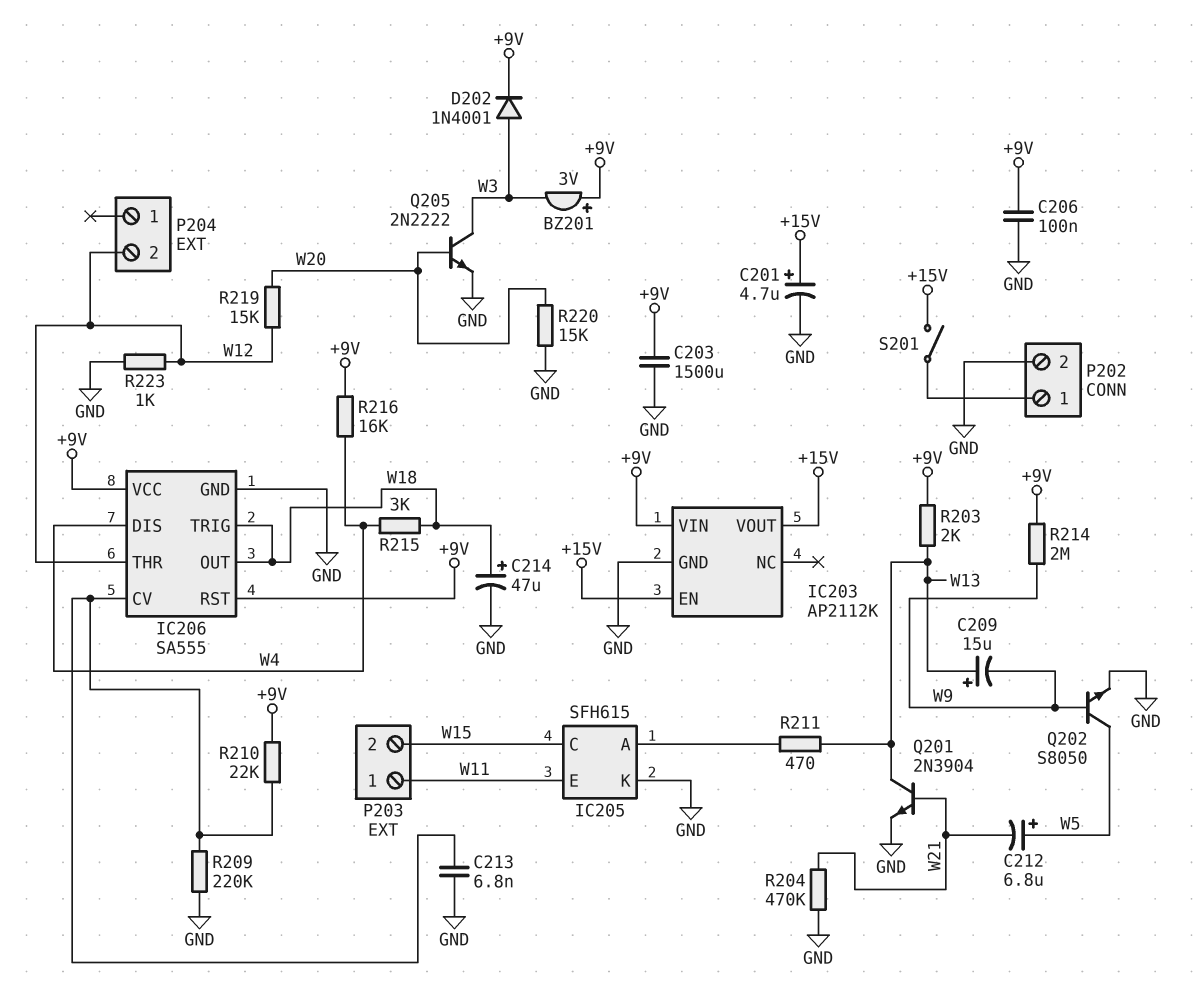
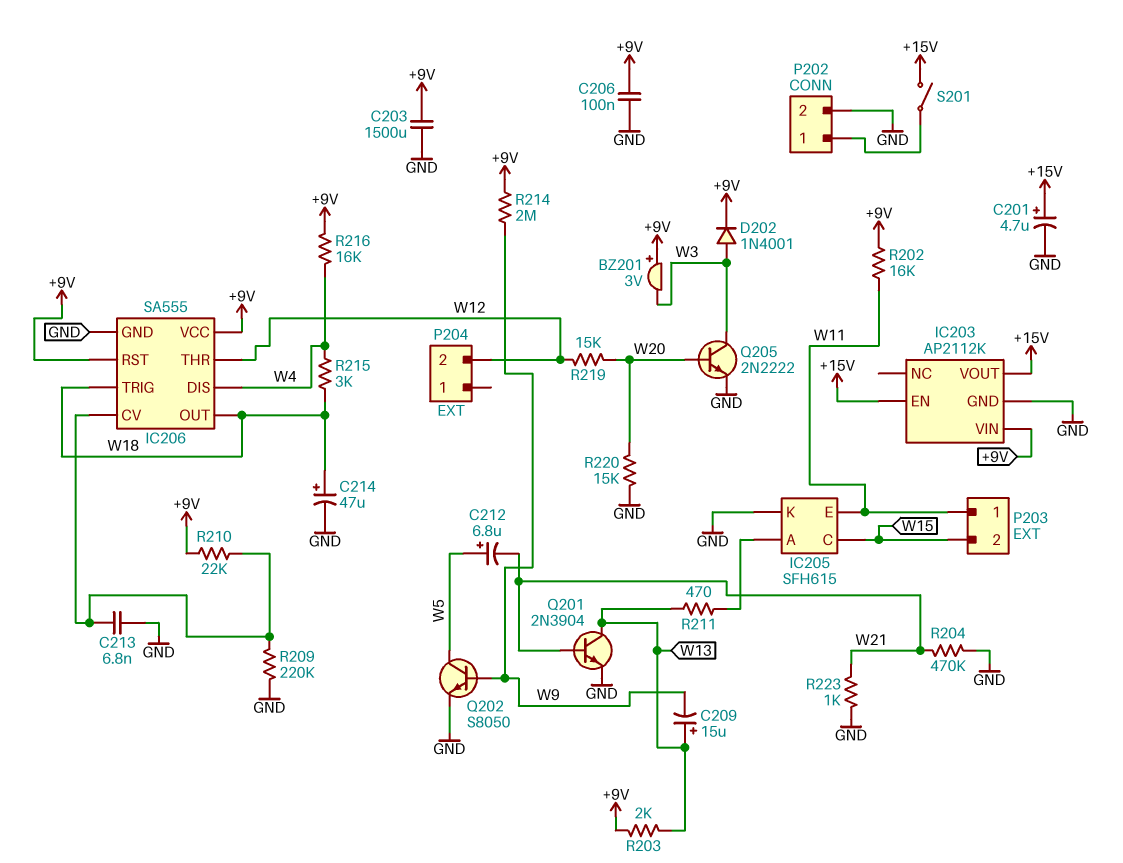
R202: none -> 16k (+9V, W11)
R223: 1k (GND, W12) -> 1k (GND, W21)

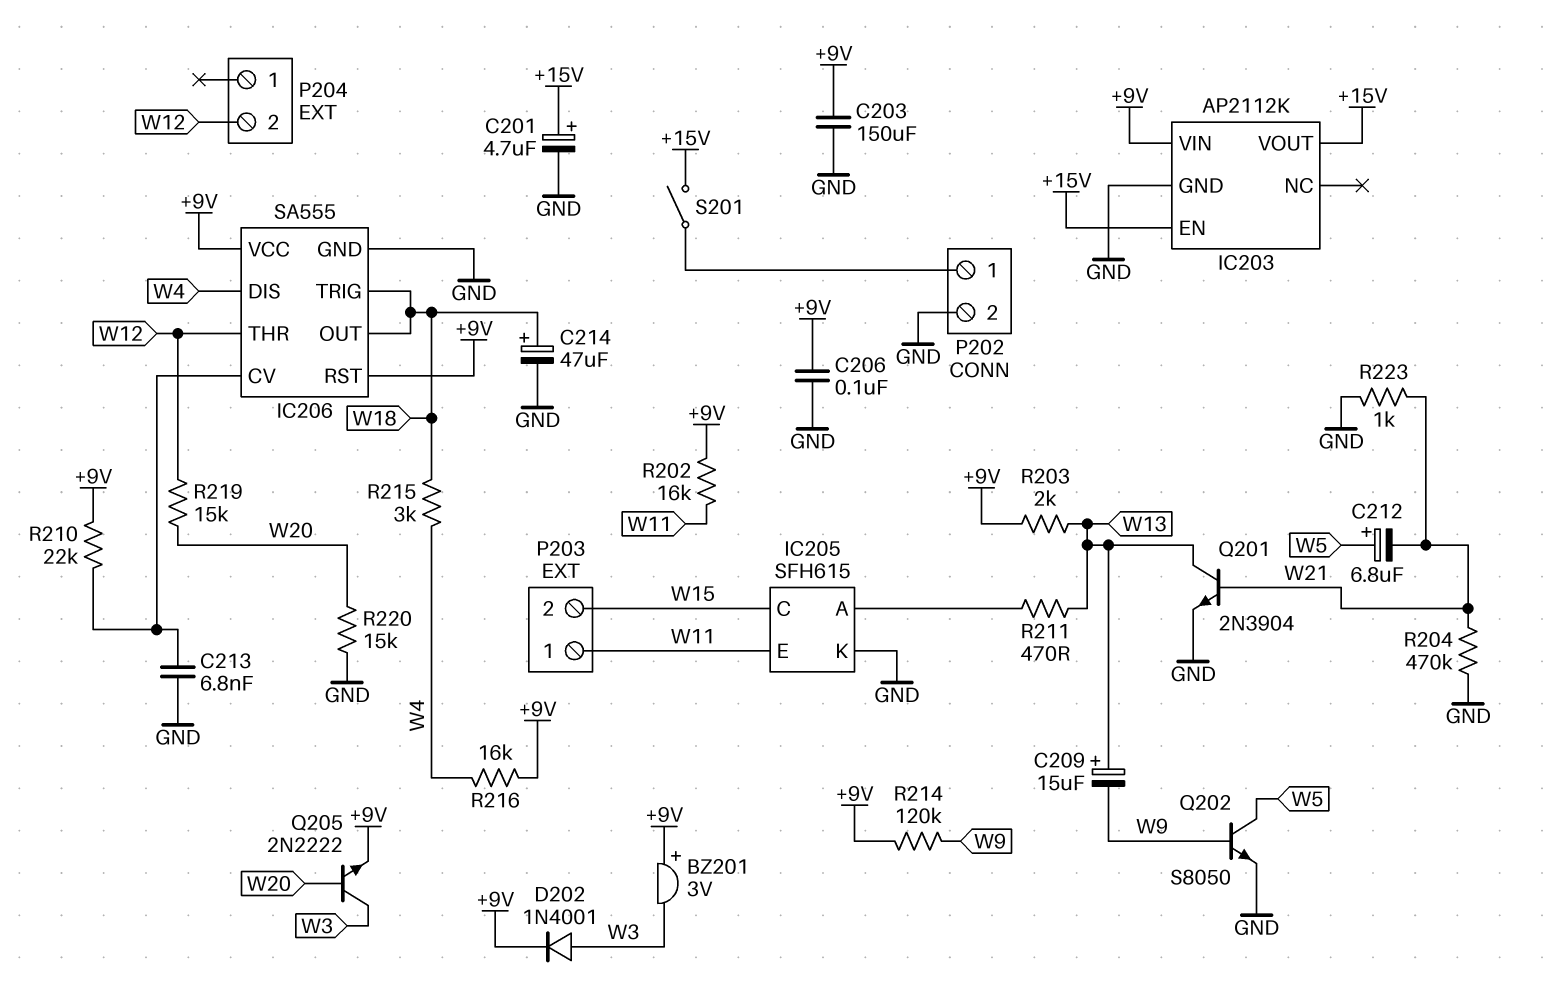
C203: 1500uF (+9V, GND) -> 150uF (+9V, GND)
Q205: NPN 2N2222 (B W20, C W3, E GND) -> NPN 2N2222 (B W20, C W3, E +9V)
R209: 220k (GND, IC206/CV) -> none
R214: 2M (+9V, W9) -> 120k (+9V, W9)

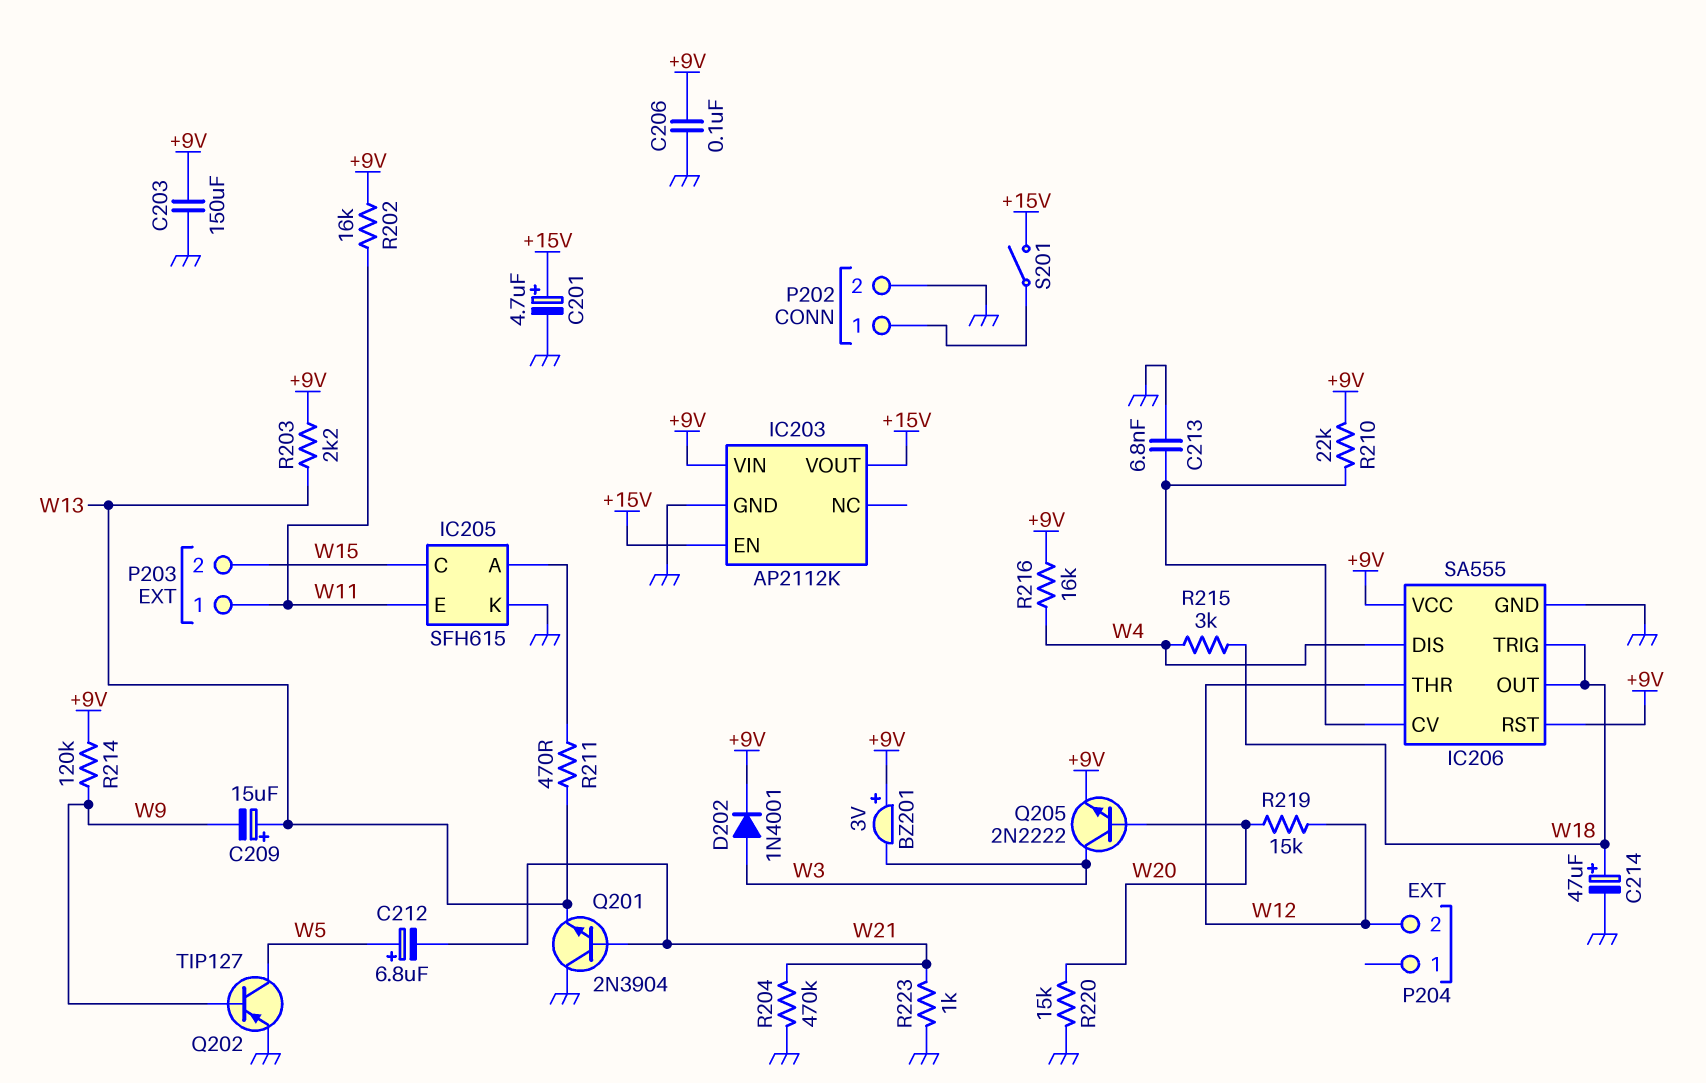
Q201: NPN 2N3904 (B W21, C W13, E GND) -> NPN 2N3904 (B W21, C GND, E W13)
Q202: NPN S8050 (B W9, C W5, E GND) -> PNP TIP127 (B W9, C W5, E GND)
R203: 2k (+9V, W13) -> 2.2k (+9V, W13)

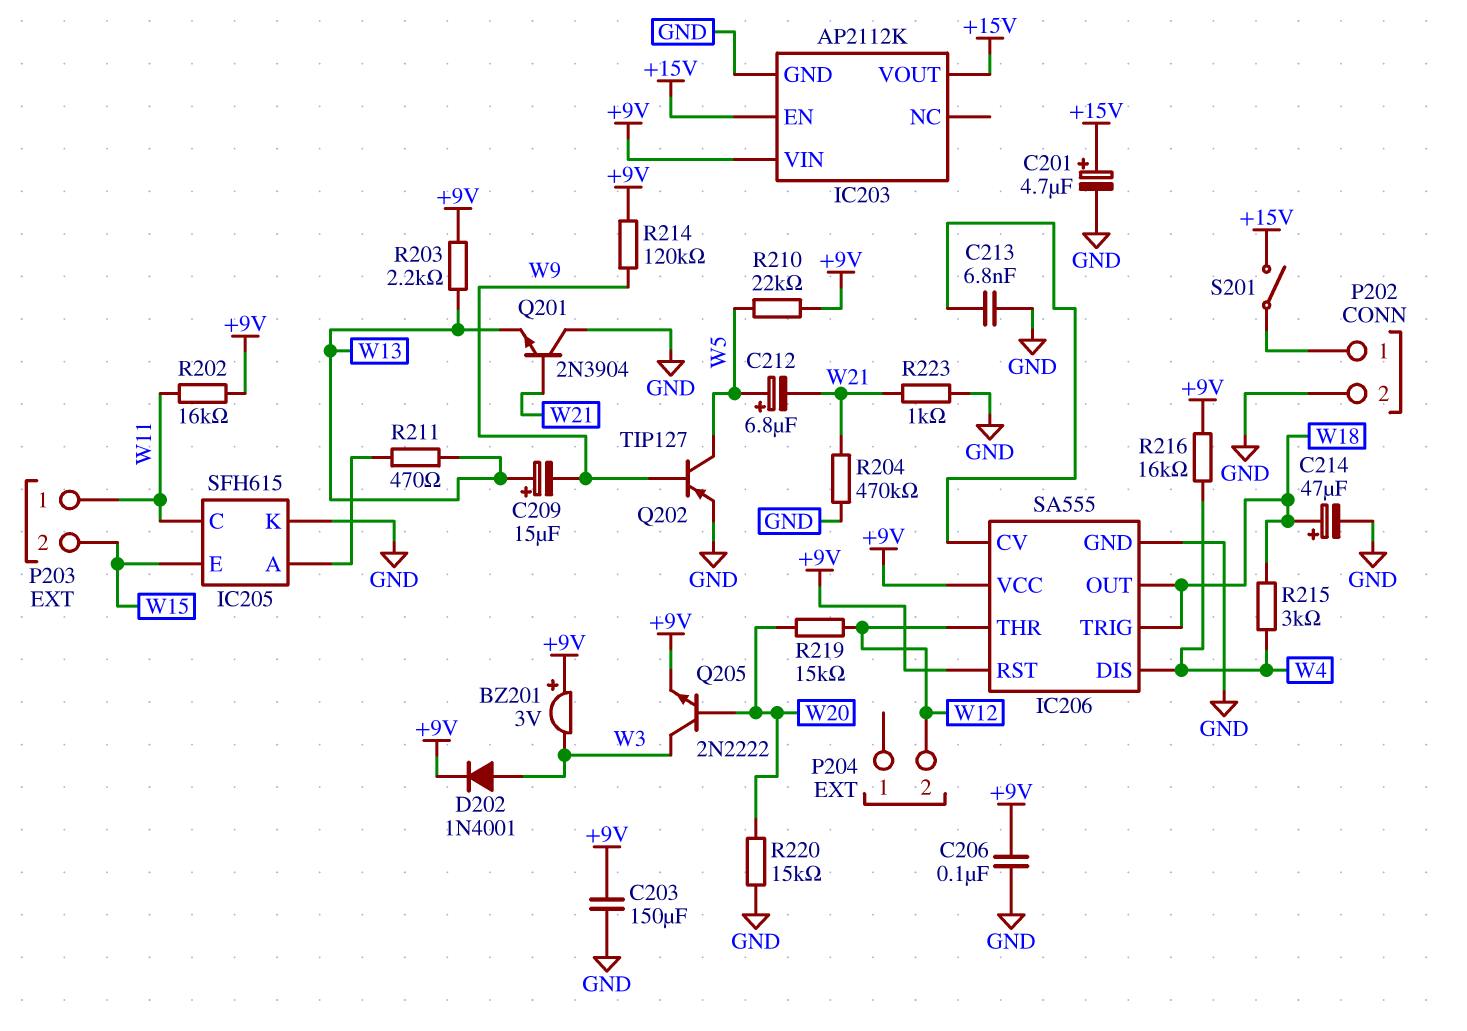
IC205 pin C: W15 -> W11
IC205 pin E: W11 -> W15
R210: 22k (+9V, IC206/CV) -> 22k (+9V, W5)

